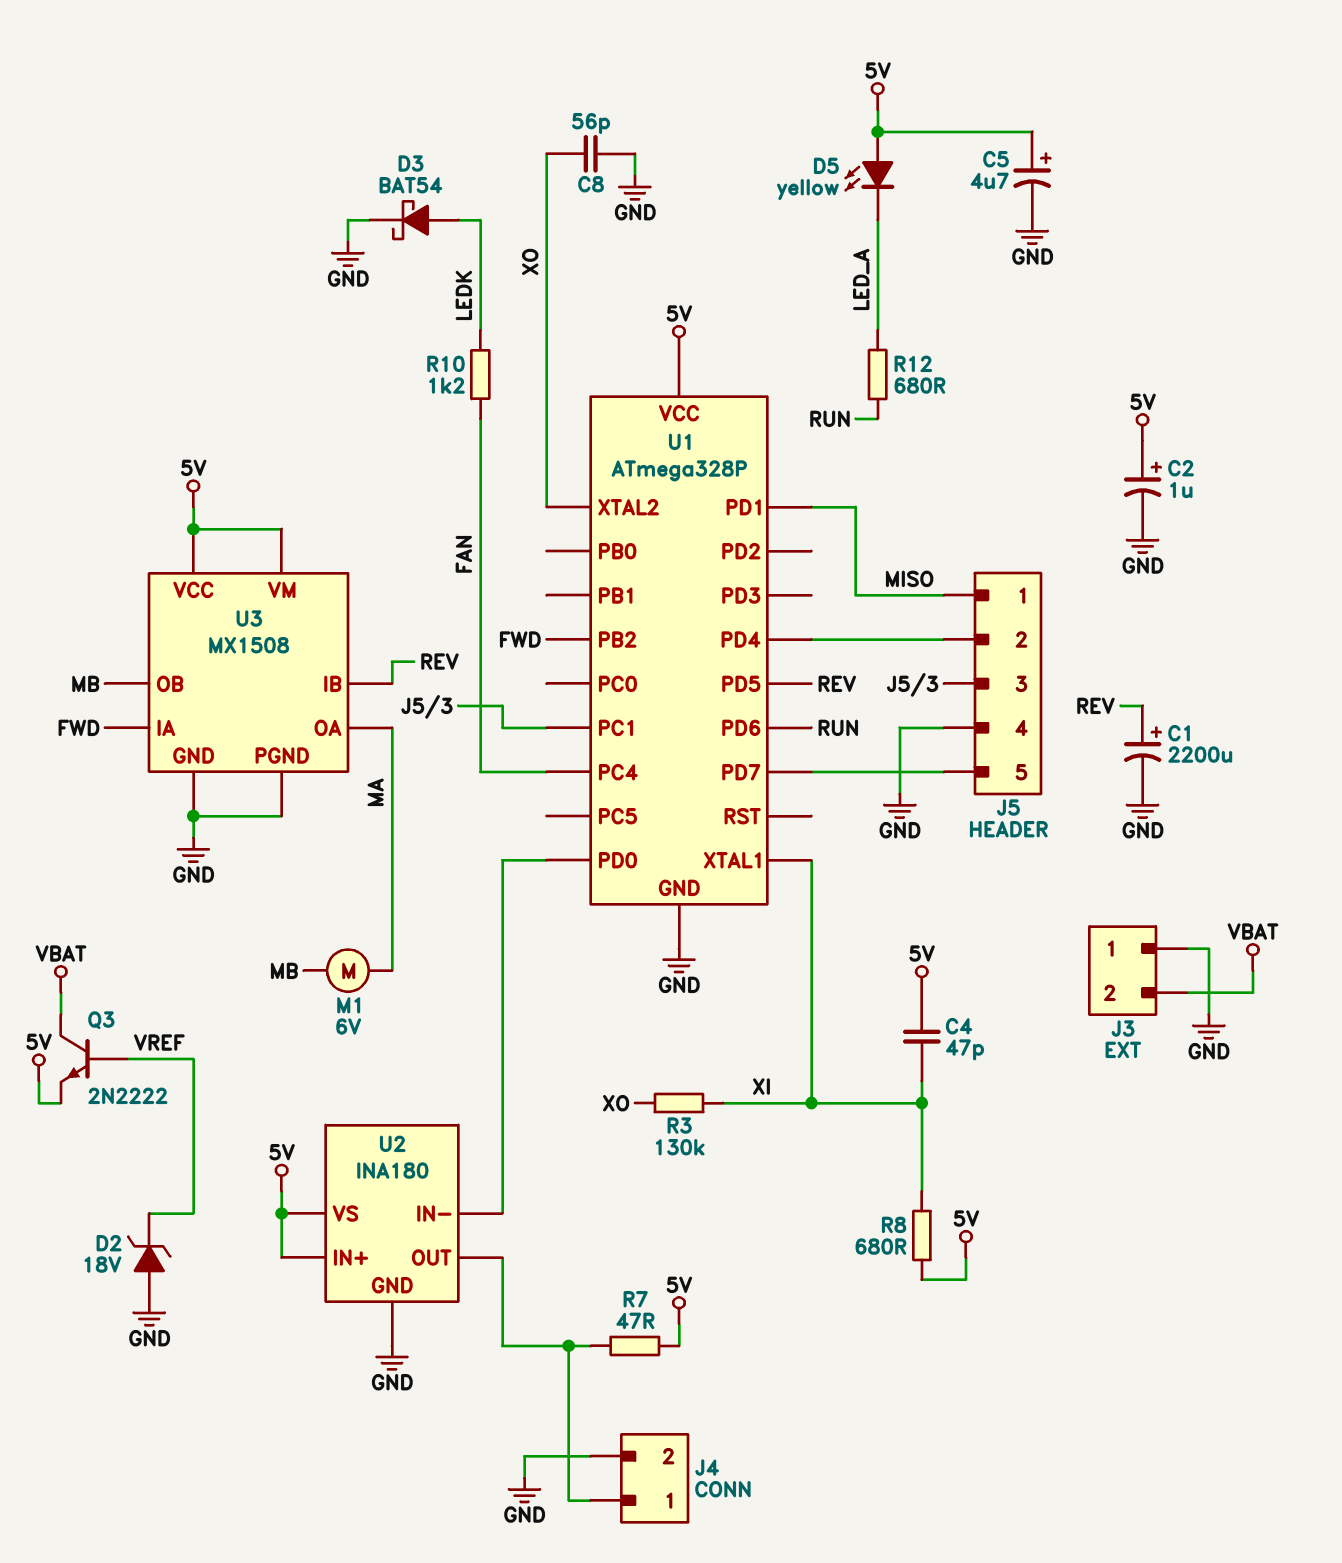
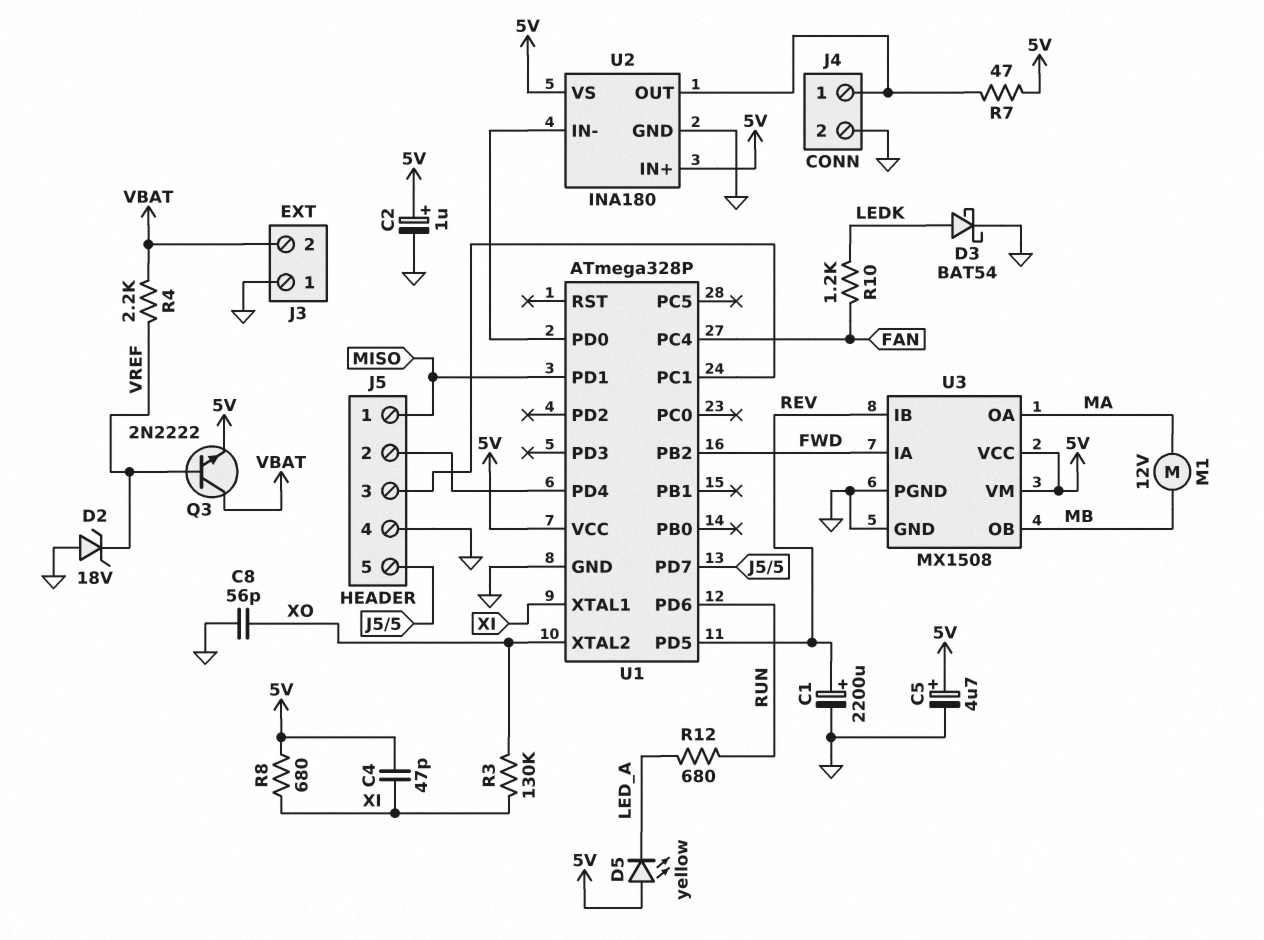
M1: motor 6V (MA, MB) -> motor 12V (MA, MB)
R4: none -> 2.2k (VBAT, VREF)

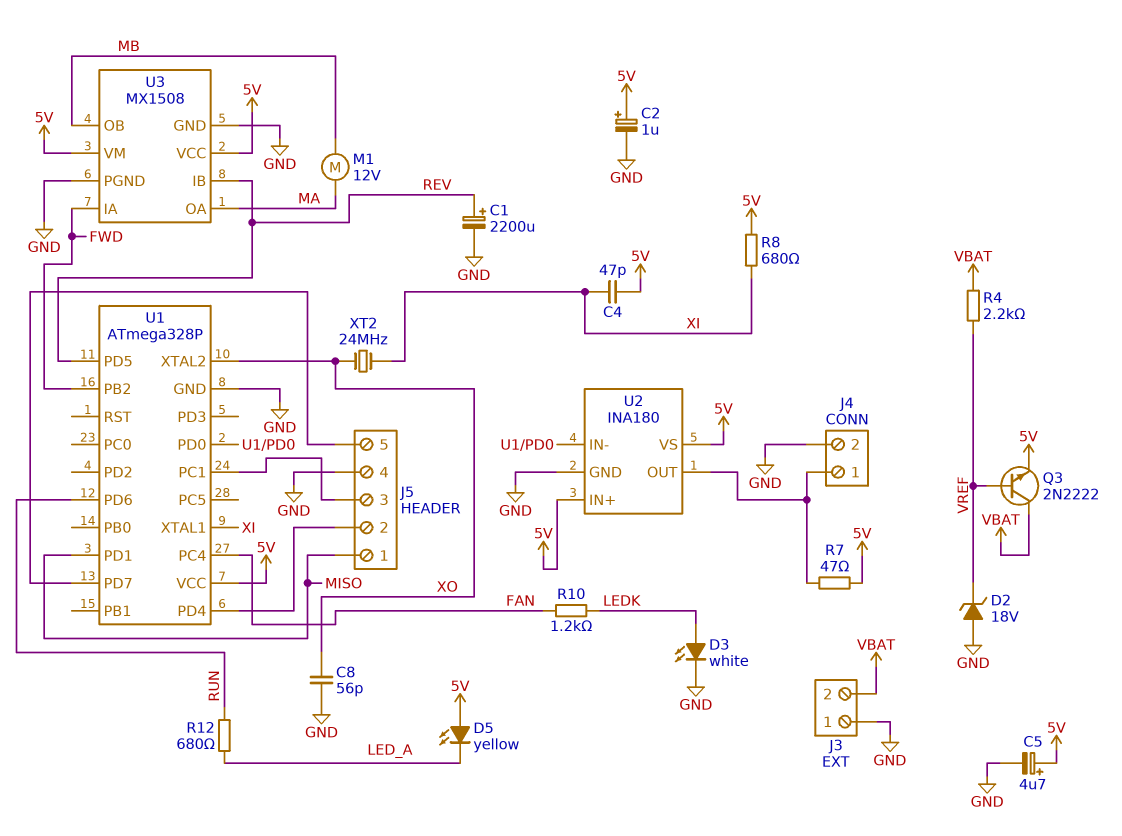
D3: schottky BAT54 (A LEDK, K GND) -> LED white (A LEDK, K GND)
R3: 130k (XI, XO) -> none
XT2: none -> 24MHz (XI, XO)

